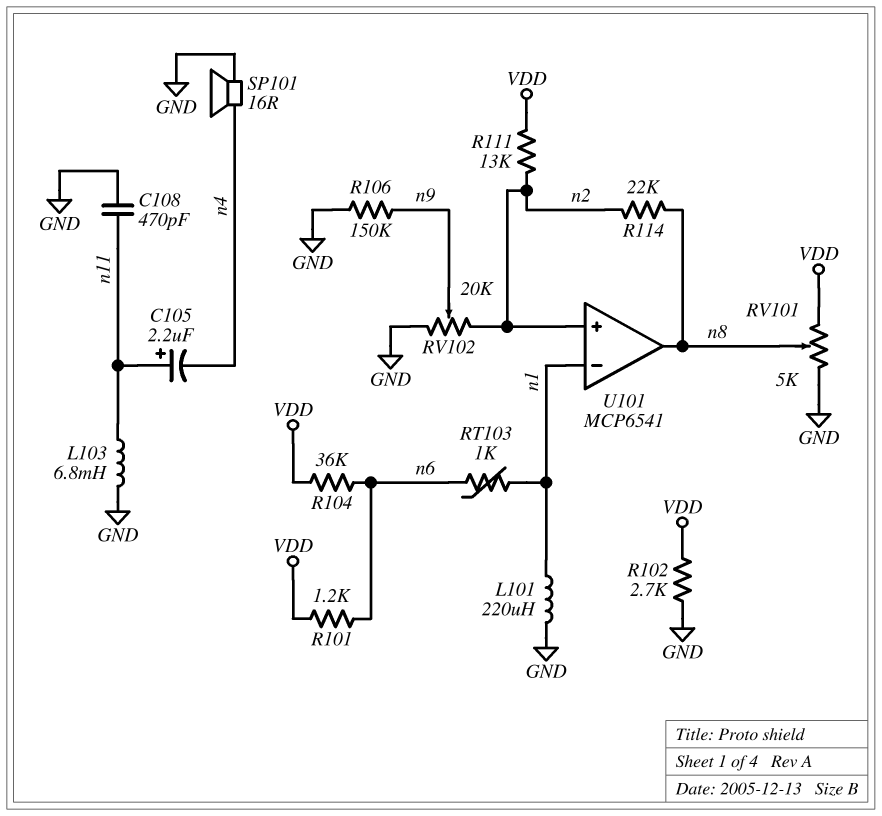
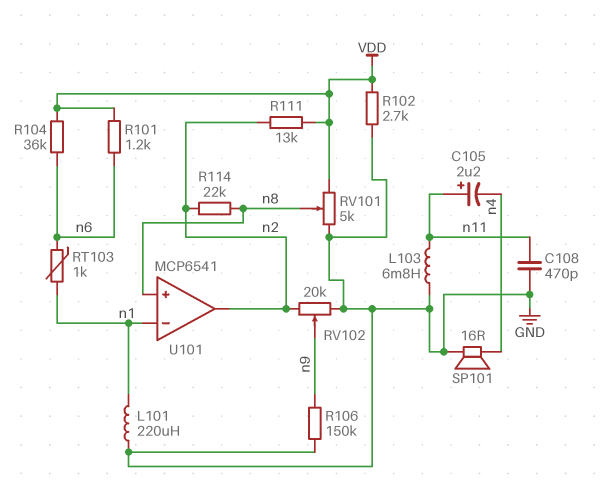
U101 pin in+: n2 -> n8
U101 pin out: n8 -> n2

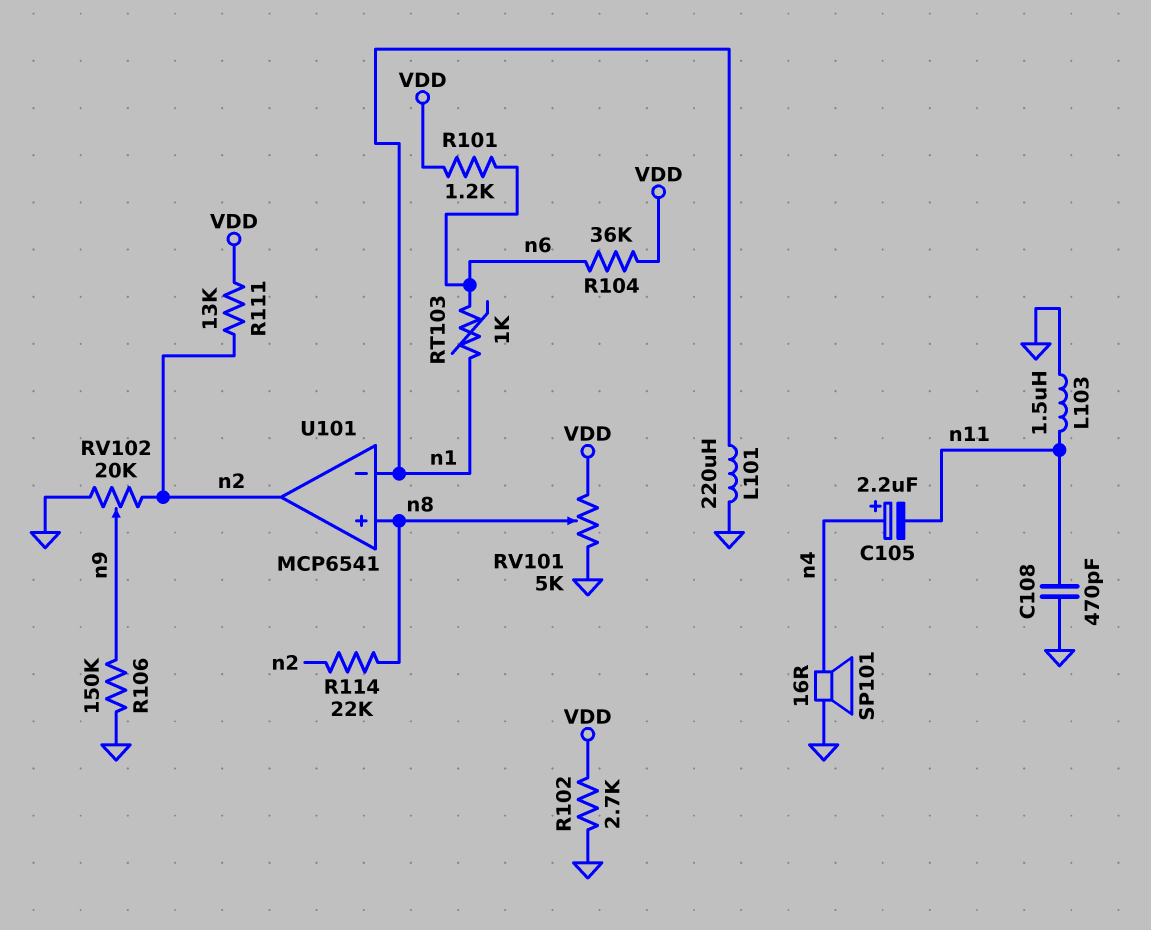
C105: 2.2uF (plus n11, minus n4) -> 2.2uF (plus n4, minus n11)
L103: 6.8mH (GND, n11) -> 1.5uH (GND, n11)

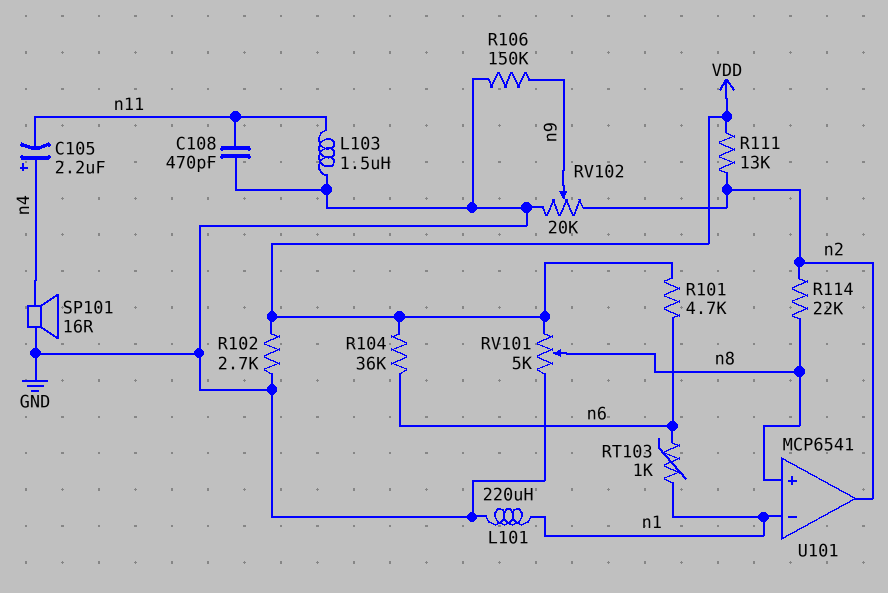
R101: 1.2k (VDD, n6) -> 4.7k (VDD, n6)

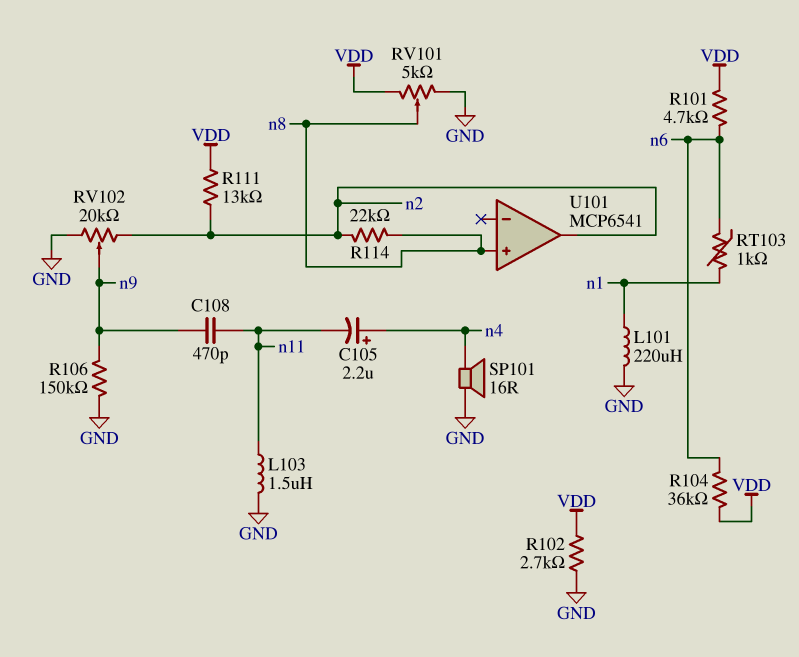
C108: 470pF (GND, n11) -> 470pF (n9, n11)
U101 pin in-: n1 -> none

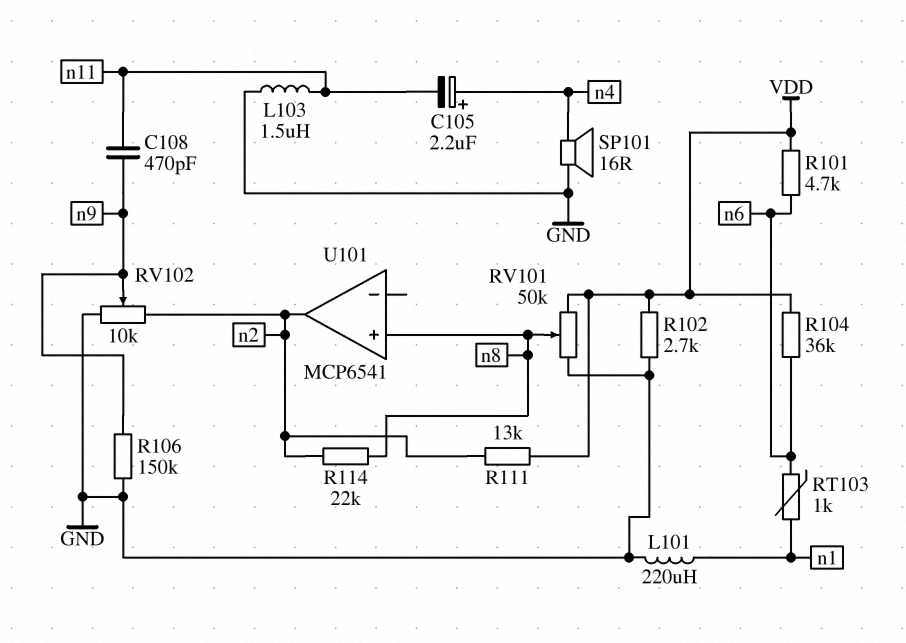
RV101: 5k (GND, VDD, wiper n8) -> 50k (GND, VDD, wiper n8)
RV102: 20k (GND, n2, wiper n9) -> 10k (GND, n2, wiper n9)

